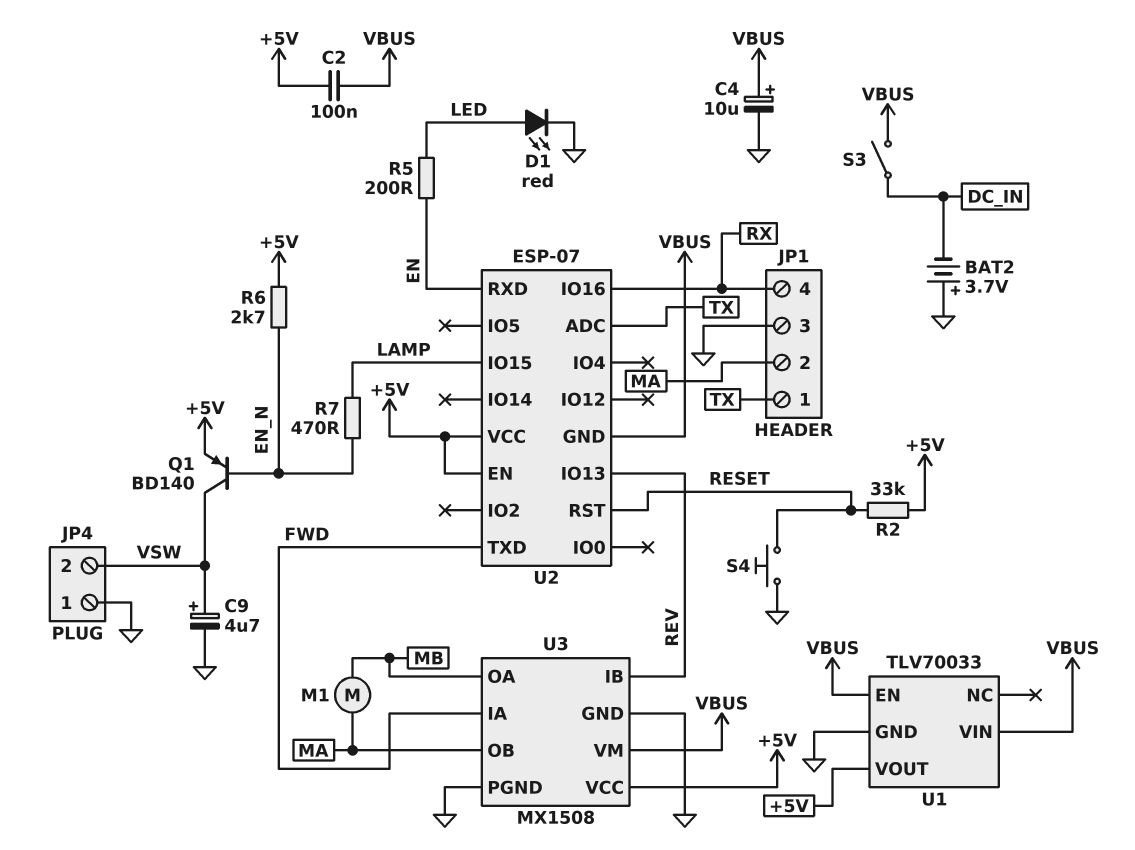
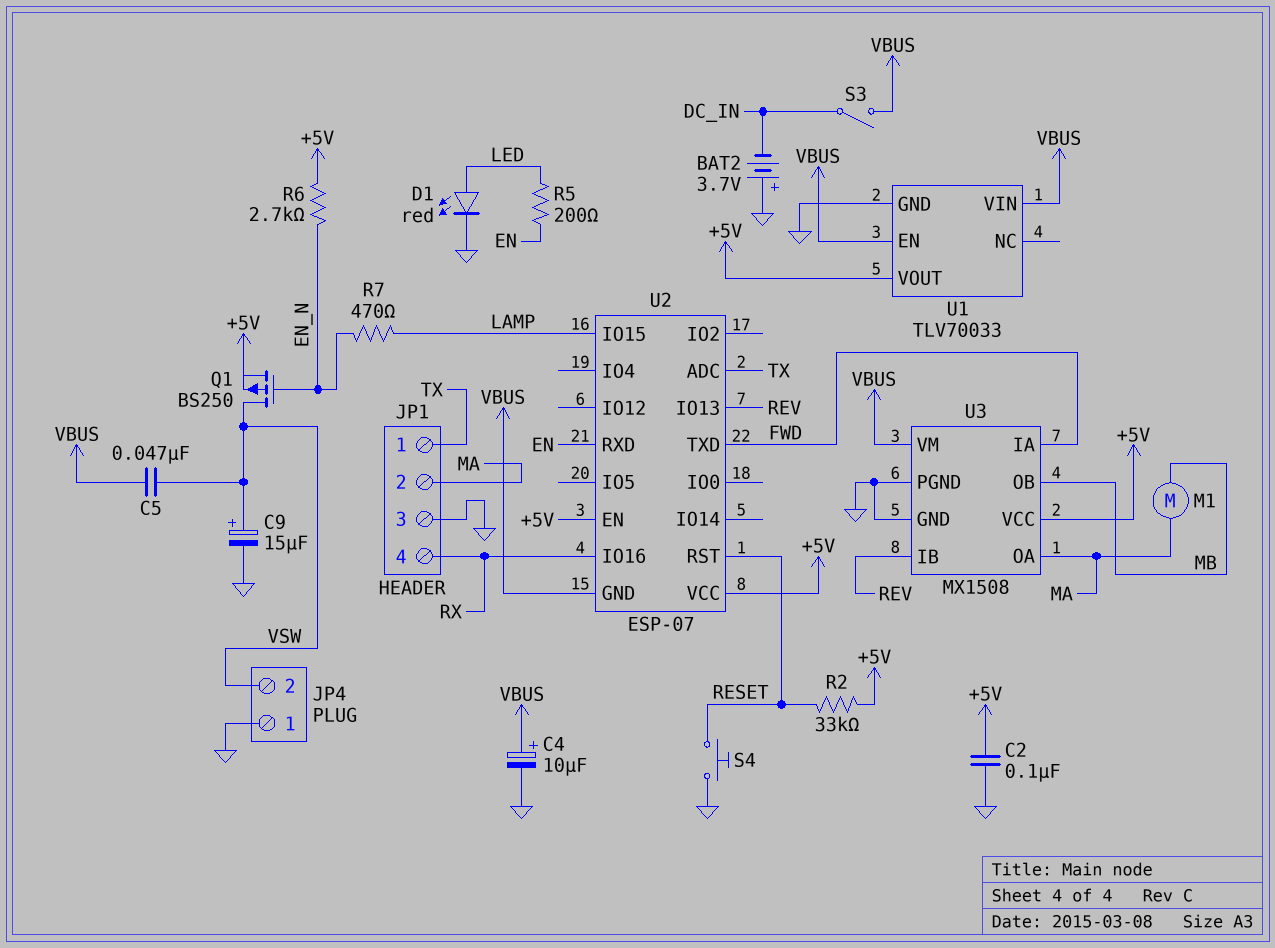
C2: 100nF (+5V, VBUS) -> 100nF (+5V, GND)
C5: none -> 47nF (VBUS, VSW)
C9: 4.7uF (plus VSW, minus GND) -> 15uF (plus VSW, minus GND)
Q1: PNP BD140 (B EN_N, C VSW, E +5V) -> PMOS BS250 (G EN_N, D VSW, S +5V)
U3 pin OA: MB -> MA
U3 pin OB: MA -> MB

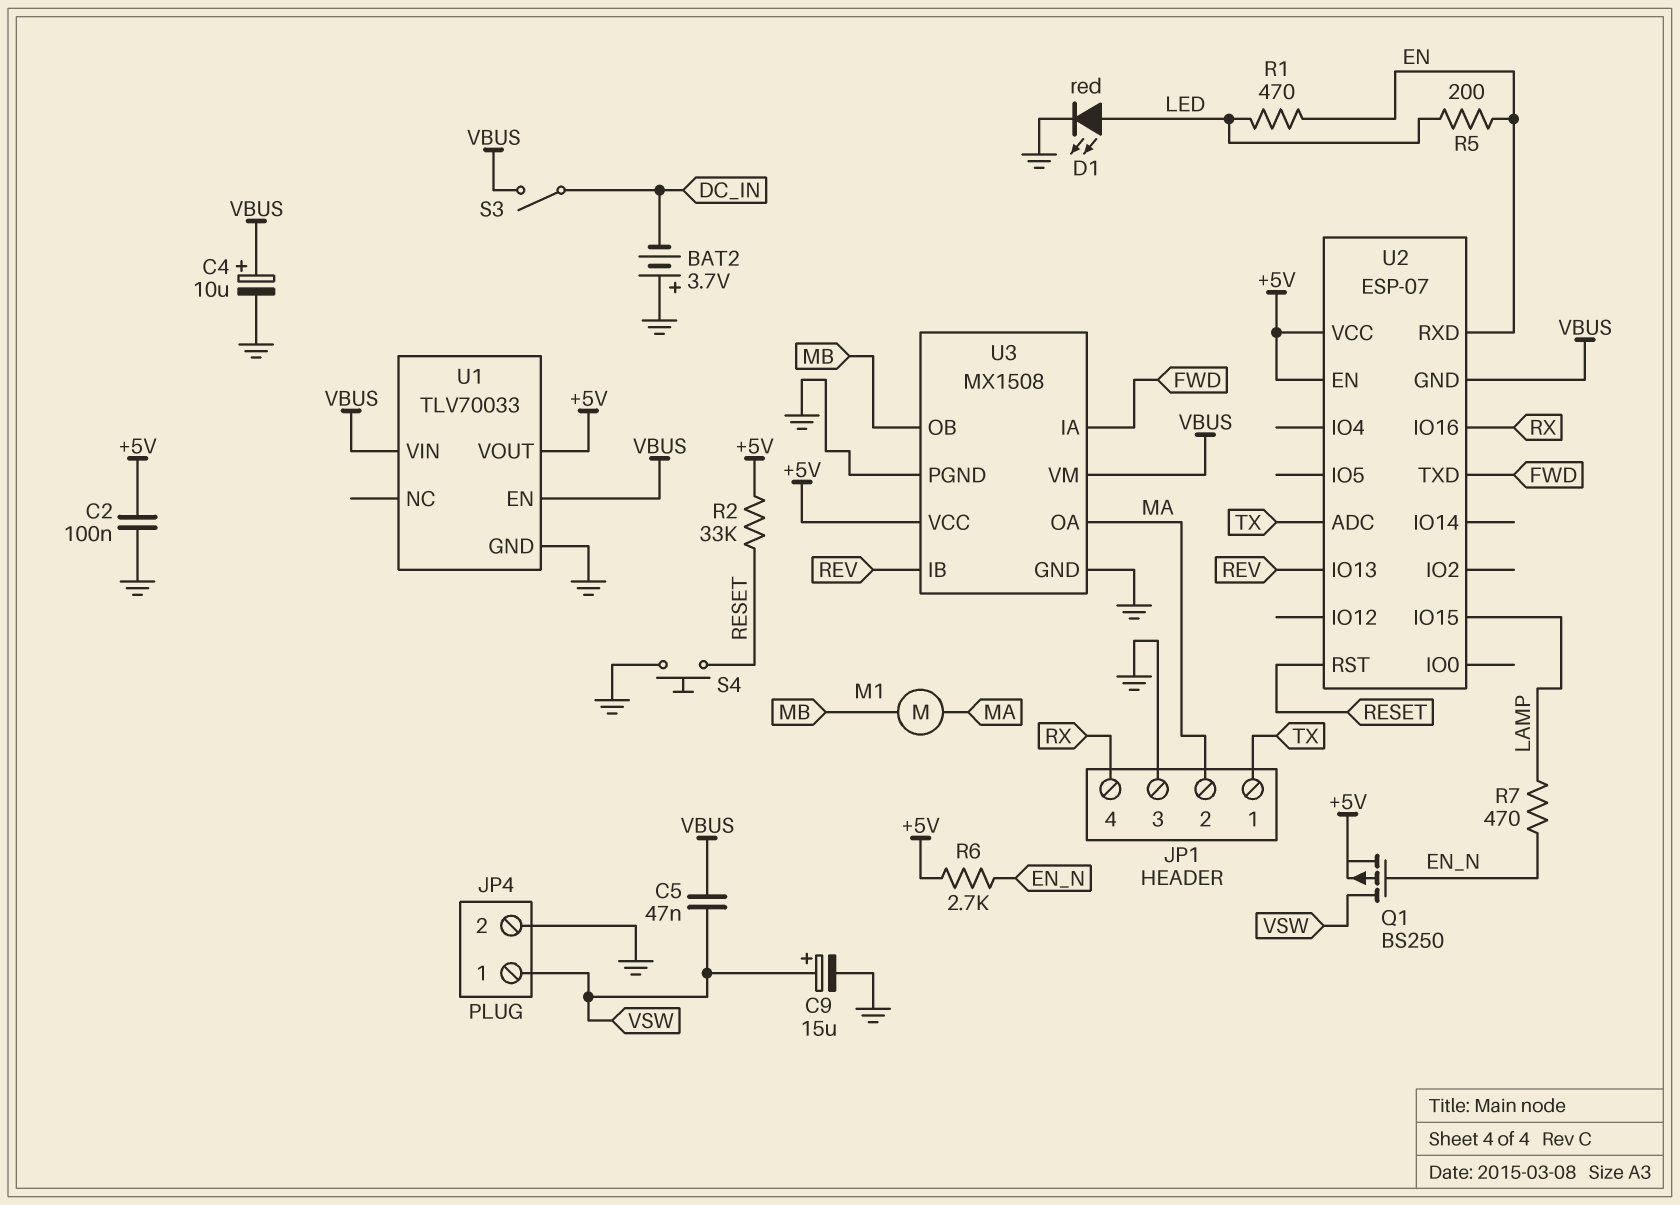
JP4 pin 1: GND -> VSW
JP4 pin 2: VSW -> GND
R1: none -> 470 (EN, LED)

